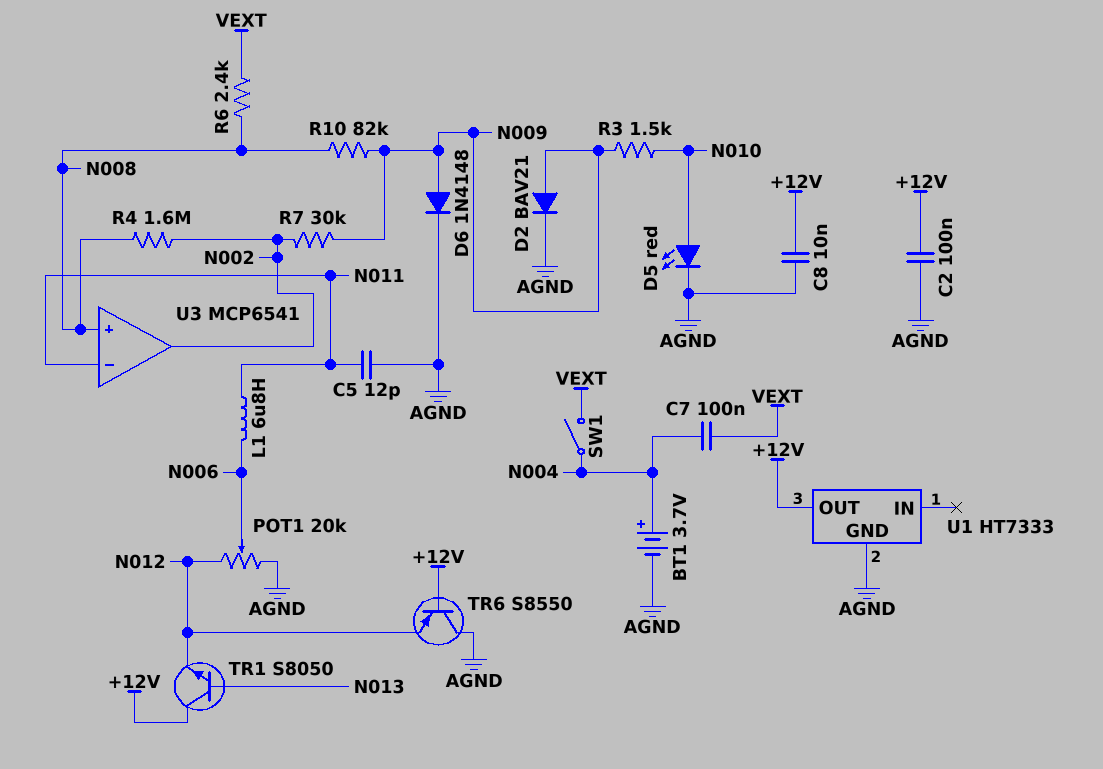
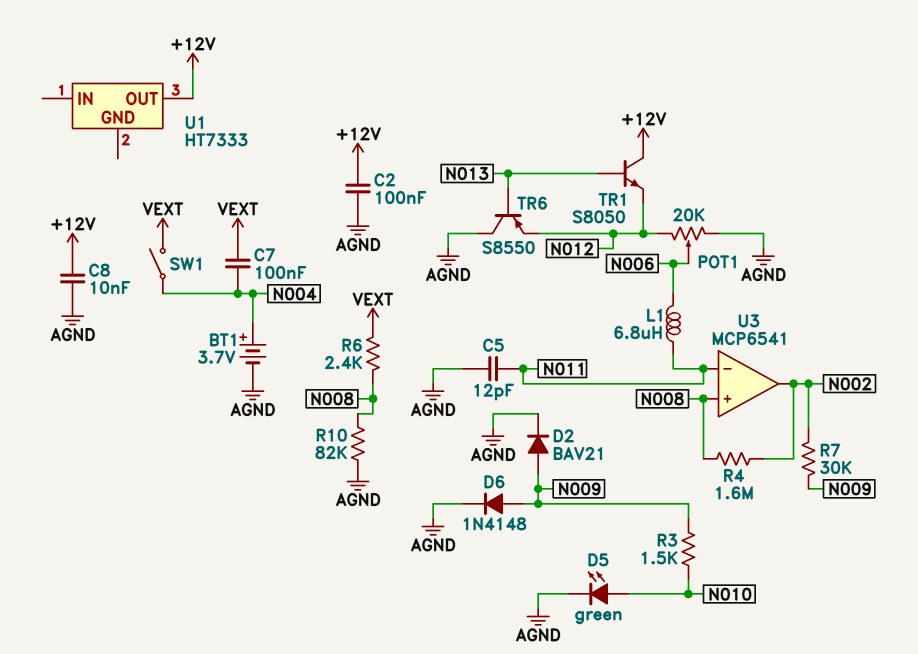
D5: LED red (A N010, K AGND) -> LED green (A N010, K AGND)
R10: 82k (N008, N009) -> 82k (AGND, N008)
TR6: PNP S8550 (B +12V, C AGND, E N012) -> PNP S8550 (B N013, C AGND, E N012)
U1 pin GND: AGND -> none

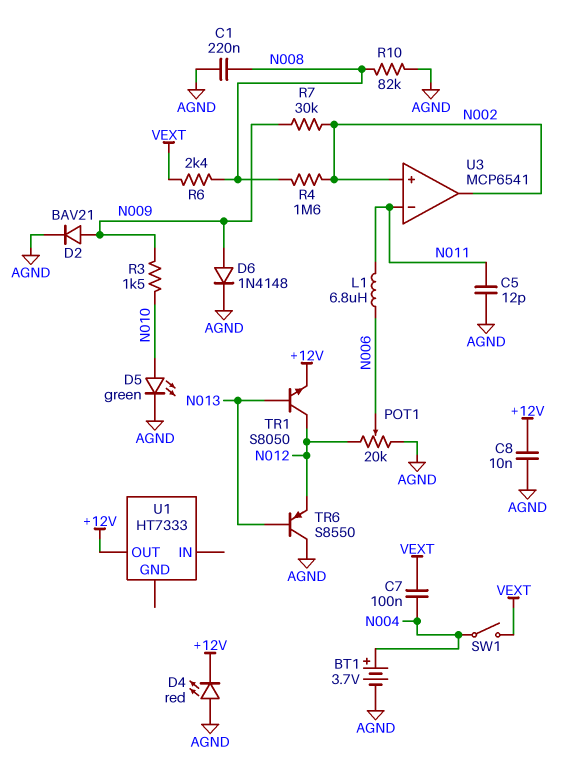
C1: none -> 220nF (AGND, N008)
C2: 100nF (+12V, AGND) -> none
D4: none -> LED red (A AGND, K +12V)
TR1: NPN S8050 (B N013, C +12V, E N012) -> NPN S8050 (B N013, C N012, E +12V)
U3 pin in+: N008 -> N002

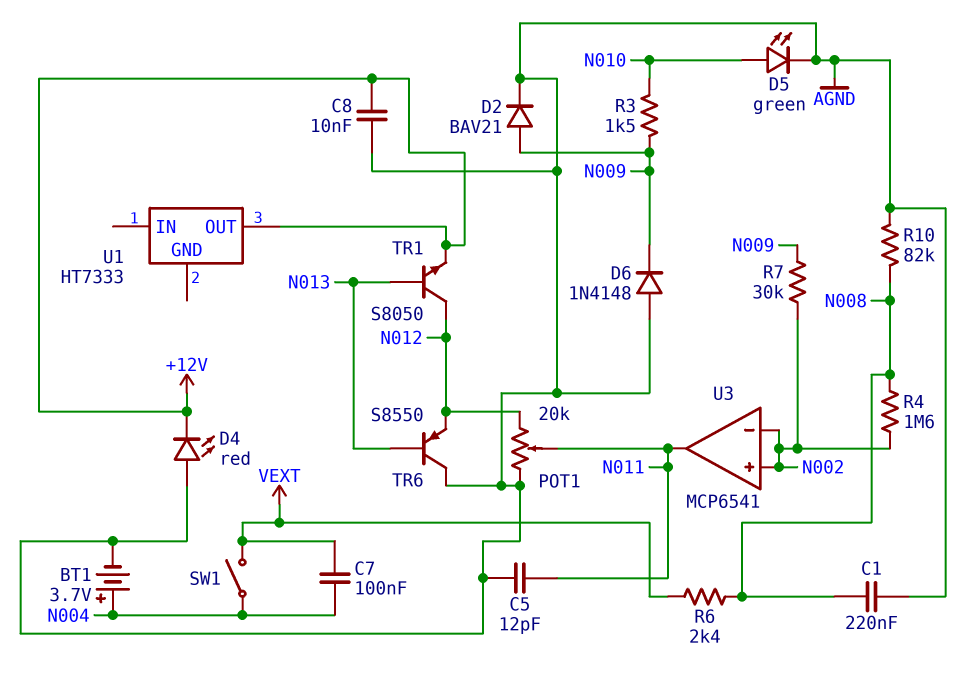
D6: diode 1N4148 (A N009, K AGND) -> diode 1N4148 (A AGND, K N009)
L1: 6.8uH (N006, N011) -> none
POT1: 20k (AGND, N012, wiper N006) -> 20k (AGND, N012, wiper N011)
U3 pin in-: N011 -> N002
U3 pin out: N002 -> N011

